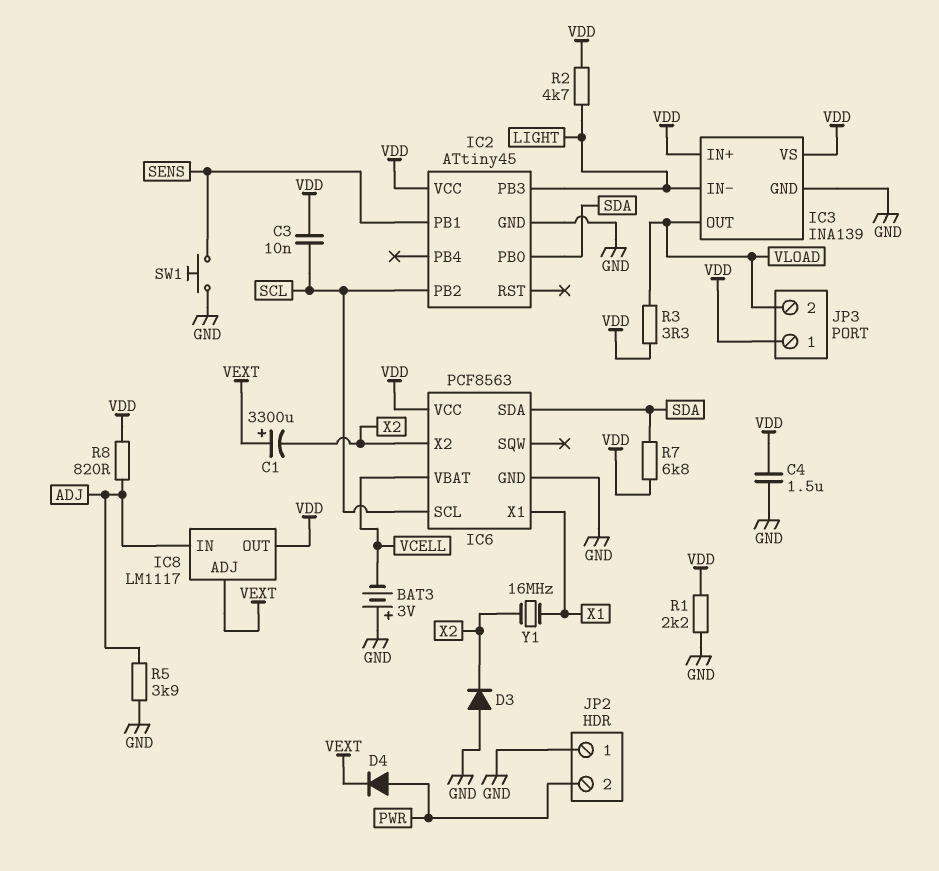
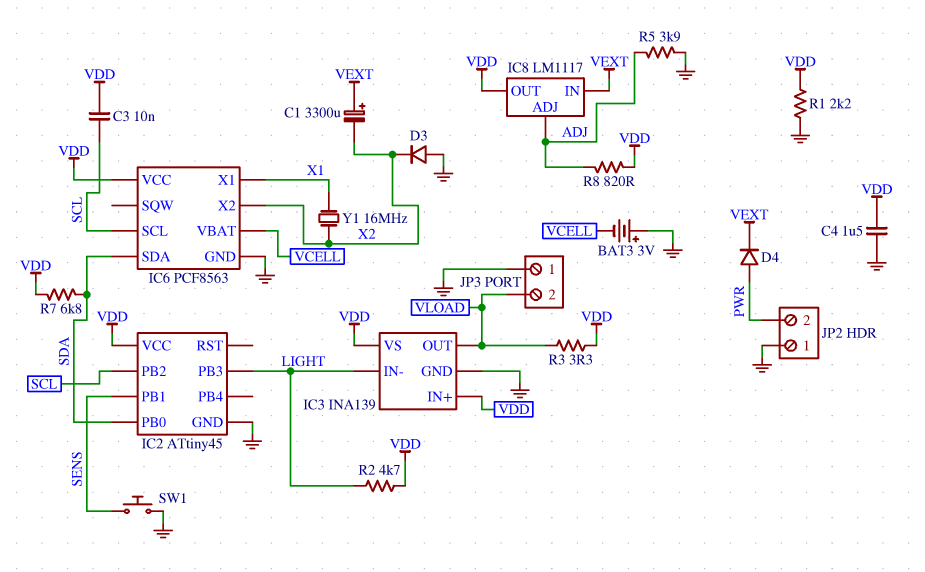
IC8 pin ADJ: VEXT -> ADJ
IC8 pin IN: ADJ -> VEXT
JP3 pin 1: VDD -> GND

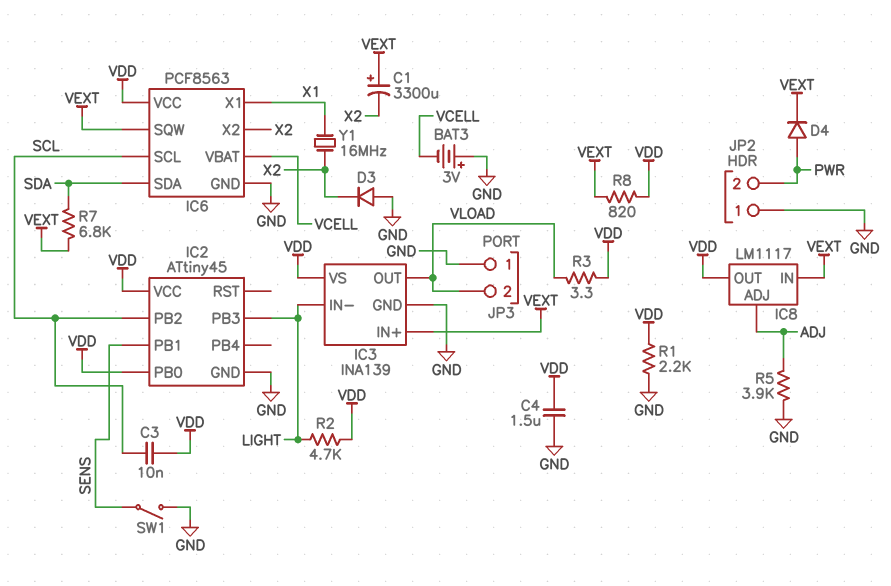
IC2 pin PB0: SDA -> VDD
IC3 pin IN+: VDD -> VEXT
IC6 pin SQW: none -> VEXT
R7: 6.8k (SDA, VDD) -> 6.8k (SDA, VEXT)
R8: 820 (ADJ, VDD) -> 820 (VDD, VEXT)
SW1: button (GND, SENS) -> switch (GND, SENS)

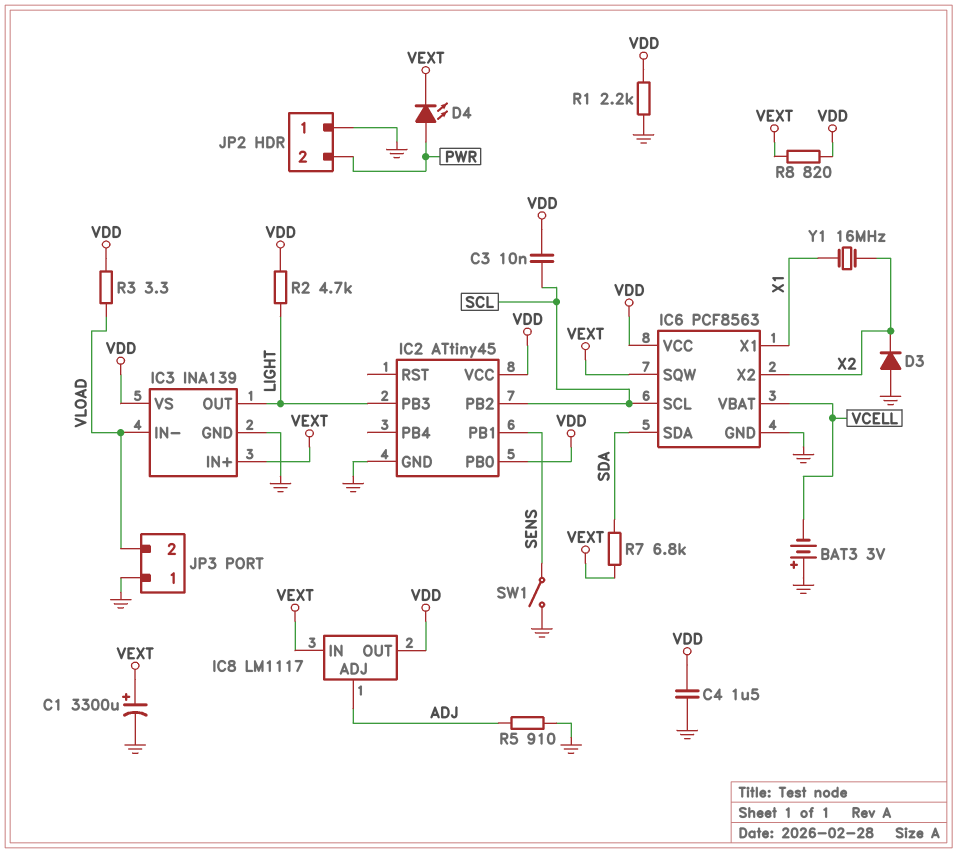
C1: 3300uF (plus VEXT, minus X2) -> 3300uF (plus VEXT, minus GND)
D4: diode (A PWR, K VEXT) -> LED (A PWR, K VEXT)
IC3 pin IN-: LIGHT -> VLOAD
IC3 pin OUT: VLOAD -> LIGHT
R5: 3.9k (ADJ, GND) -> 910 (ADJ, GND)

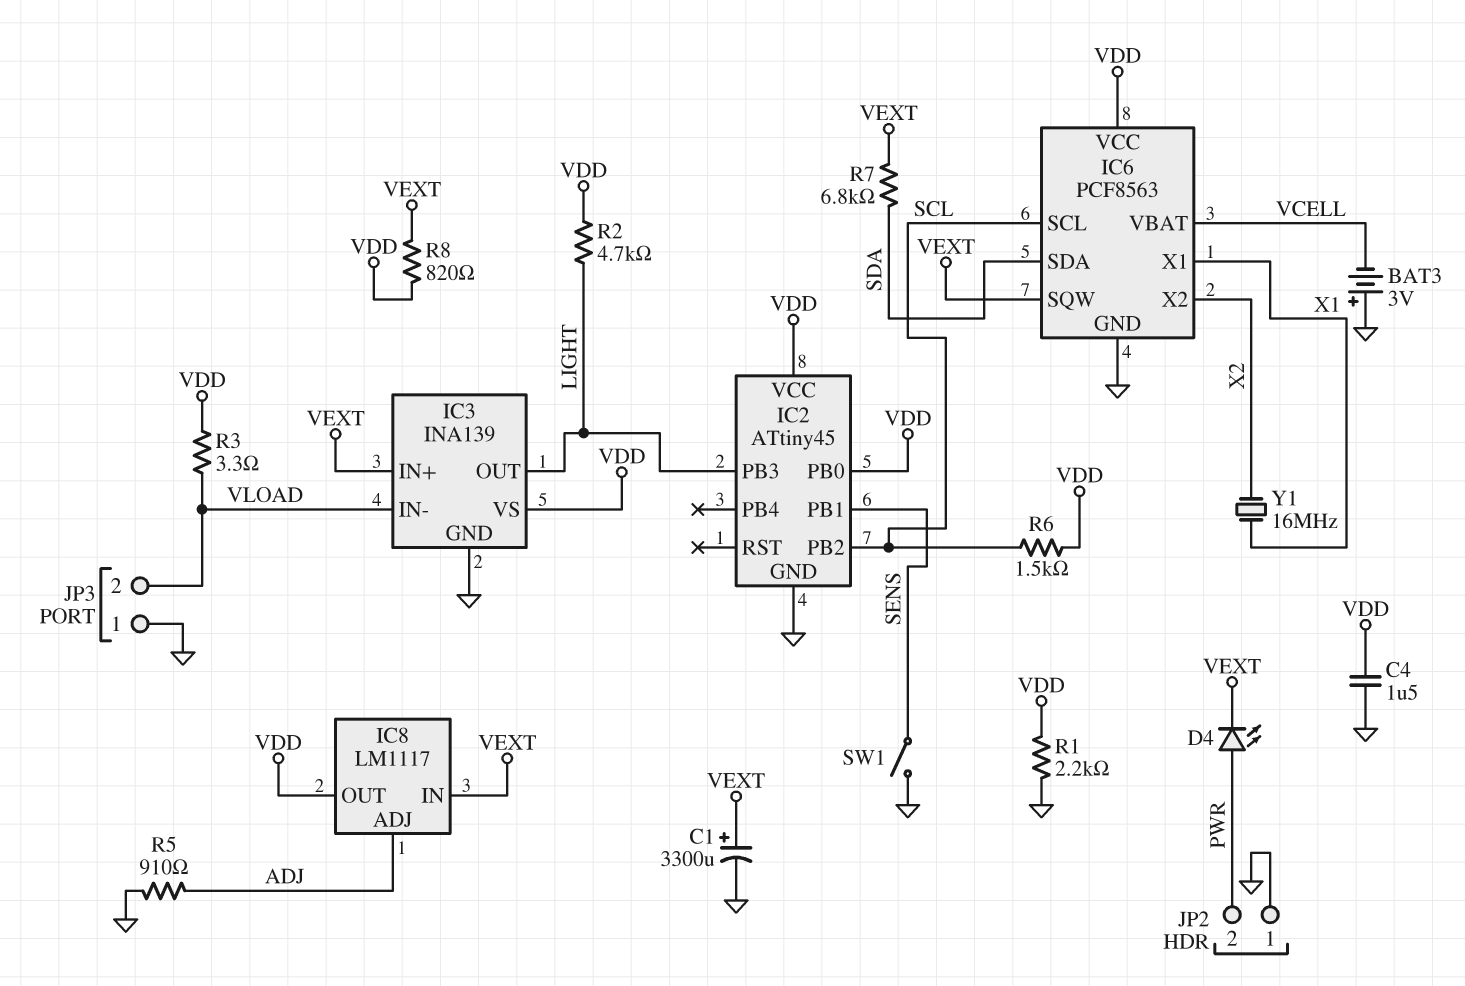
C3: 10nF (SCL, VDD) -> none
D3: diode (A GND, K X2) -> none
R6: none -> 1.5k (SCL, VDD)

